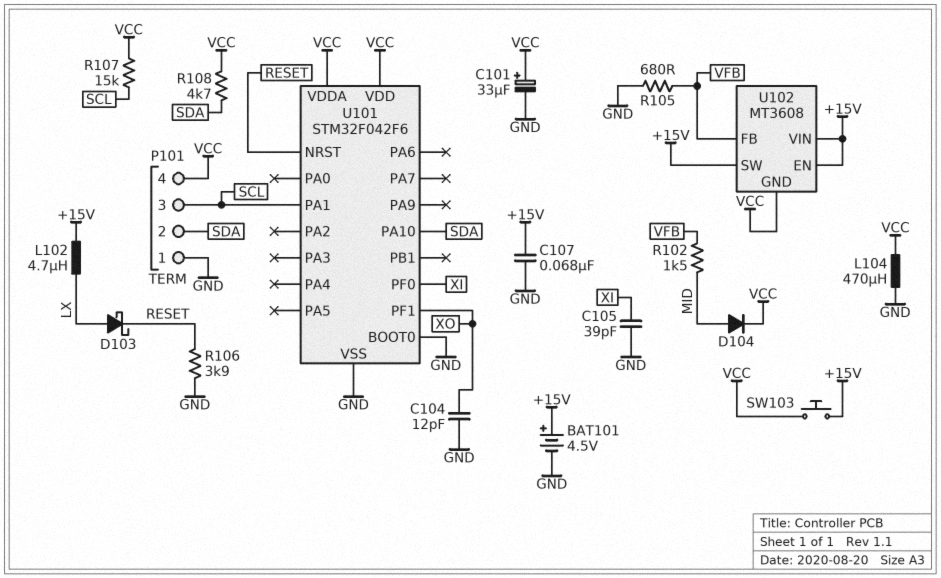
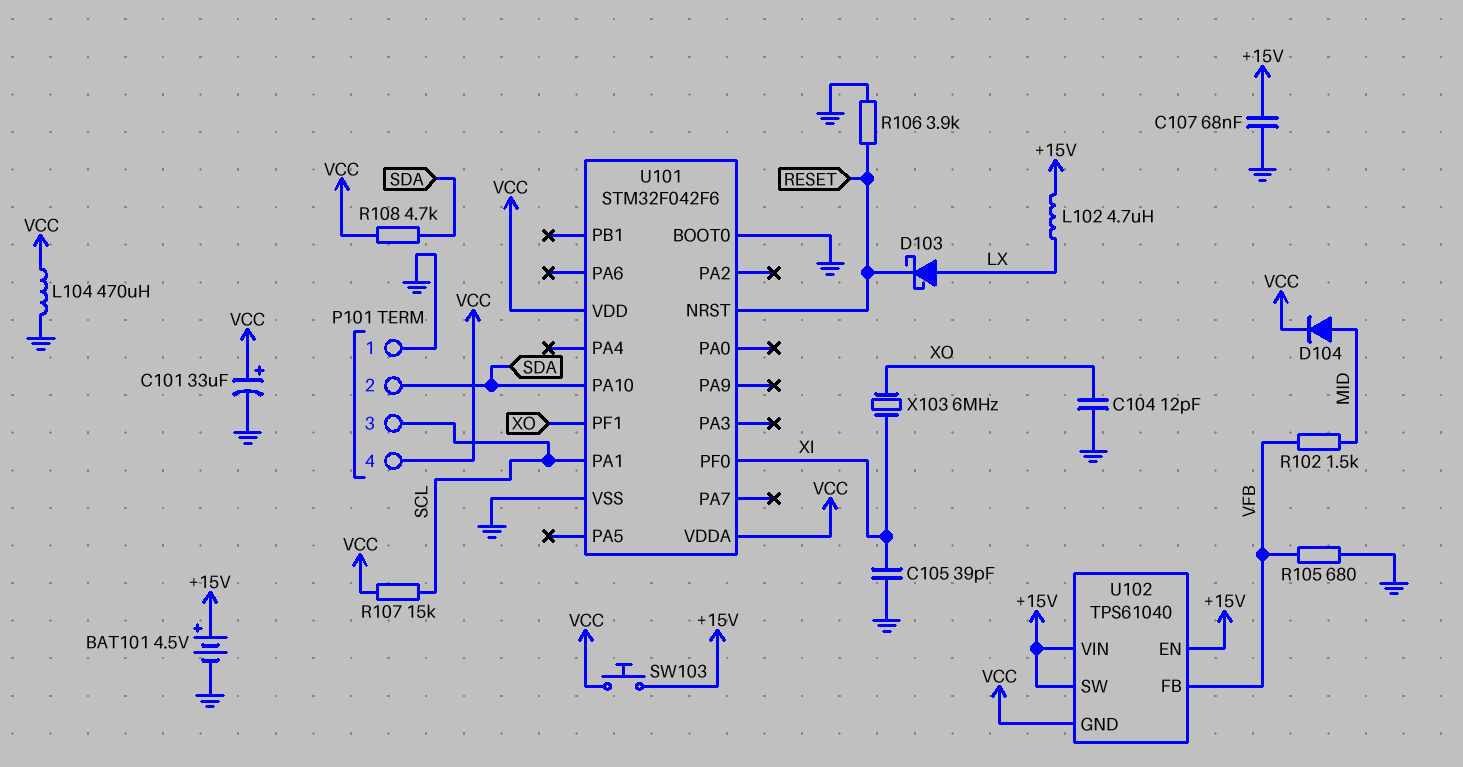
U102: MT3608 -> TPS61040
X103: none -> 6MHz (XI, XO)

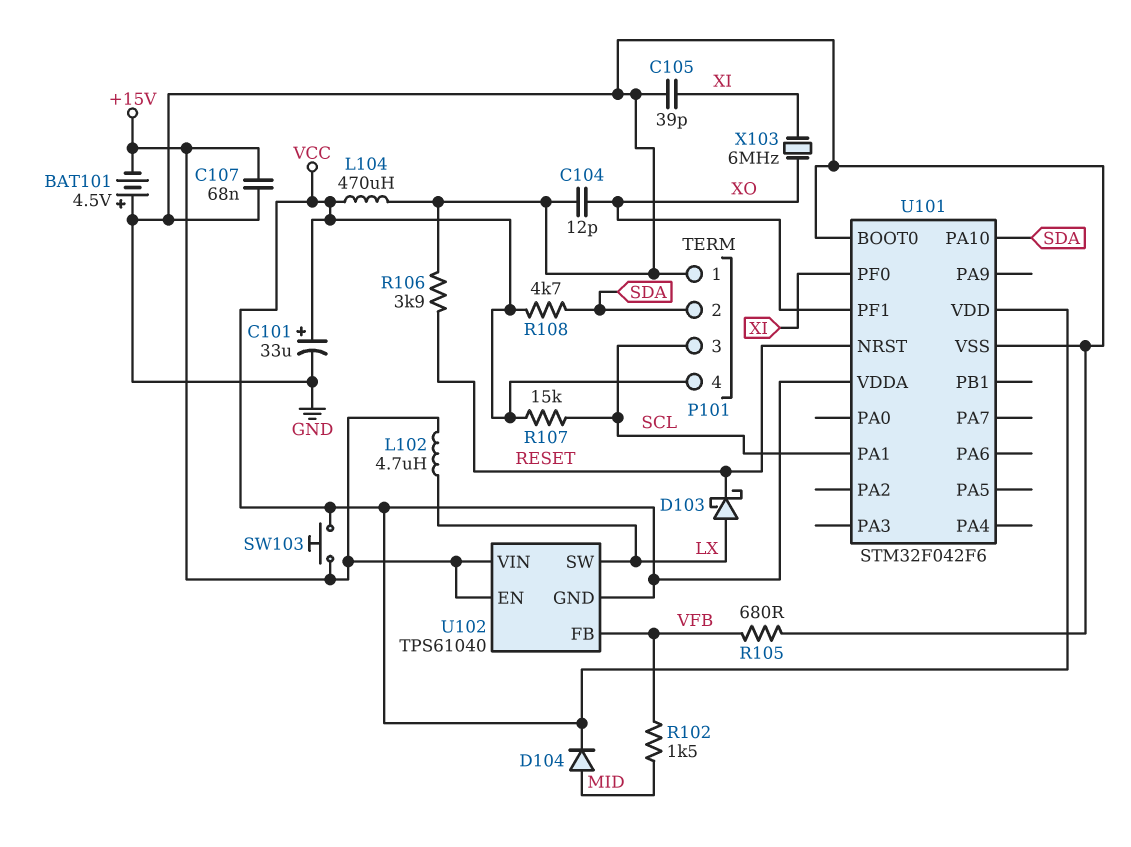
BAT101: 4.5V (plus +15V, minus GND) -> 4.5V (plus GND, minus +15V)
U102 pin SW: +15V -> LX

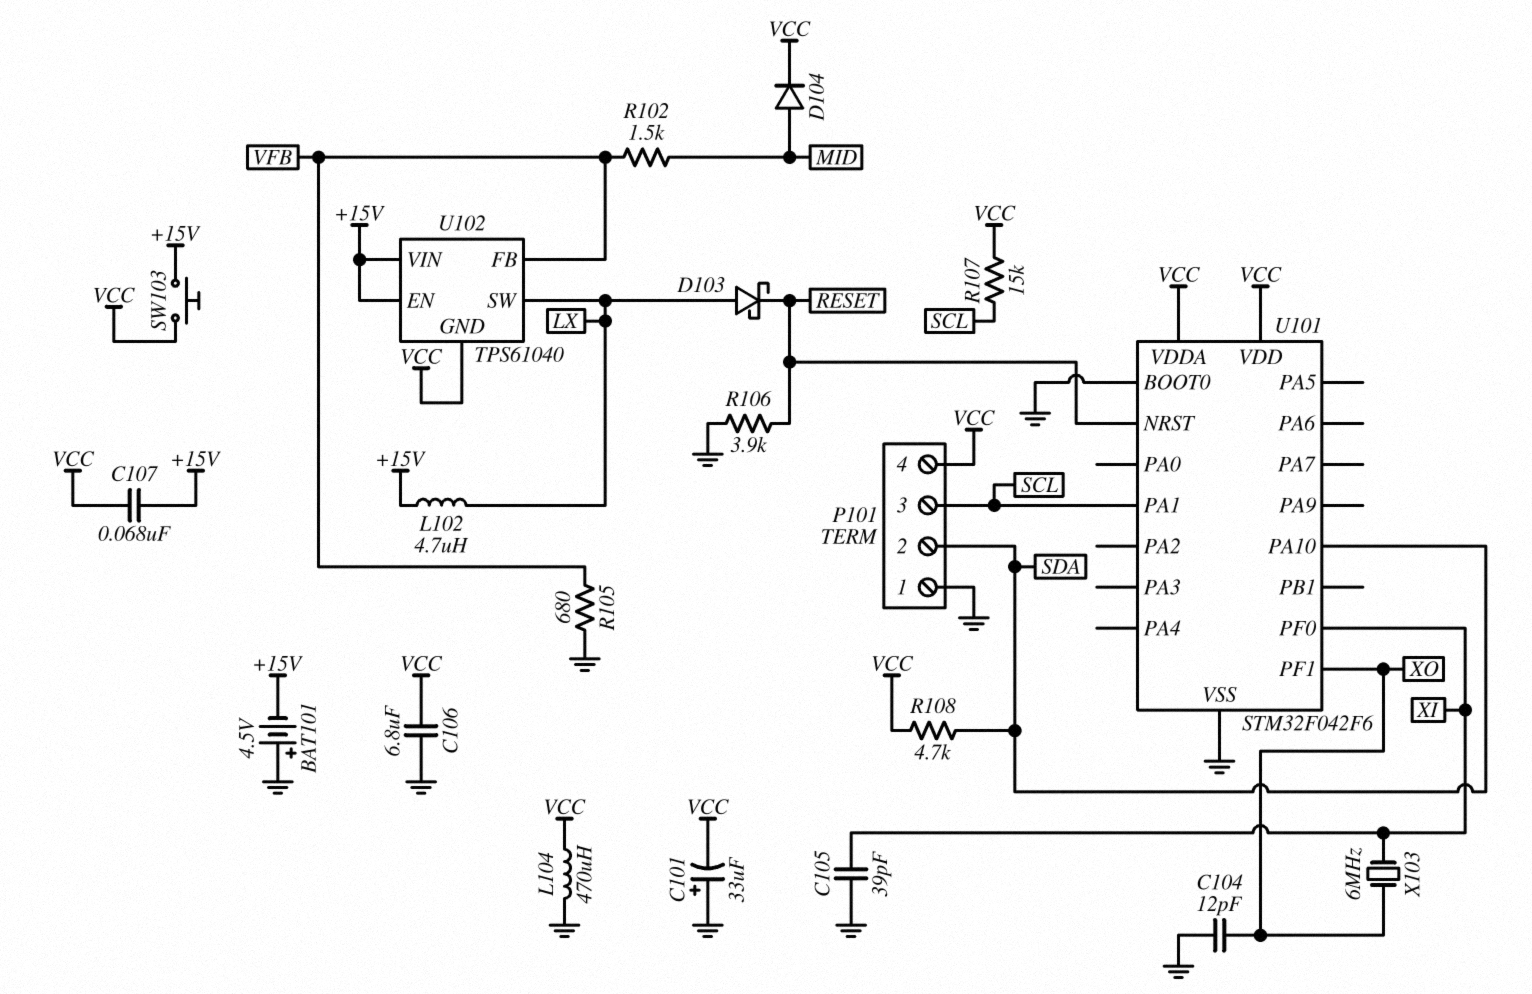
C101: 33uF (plus VCC, minus GND) -> 33uF (plus GND, minus VCC)
C106: none -> 6.8uF (GND, VCC)
C107: 68nF (+15V, GND) -> 68nF (+15V, VCC)

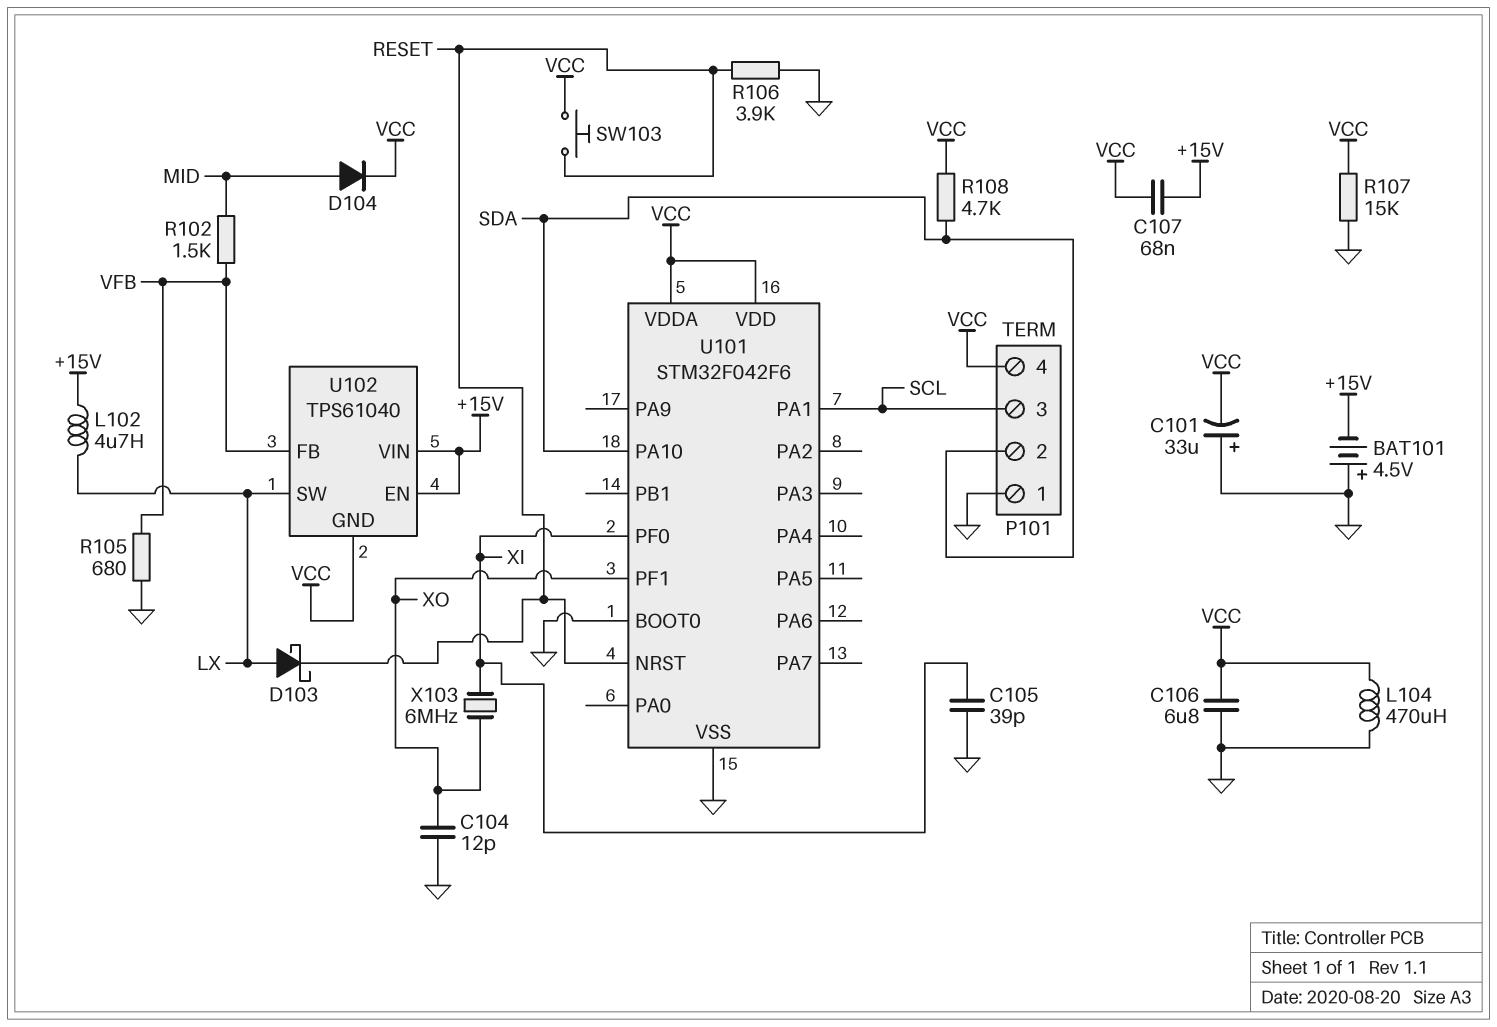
R107: 15k (SCL, VCC) -> 15k (GND, VCC)
SW103: button (+15V, VCC) -> button (RESET, VCC)

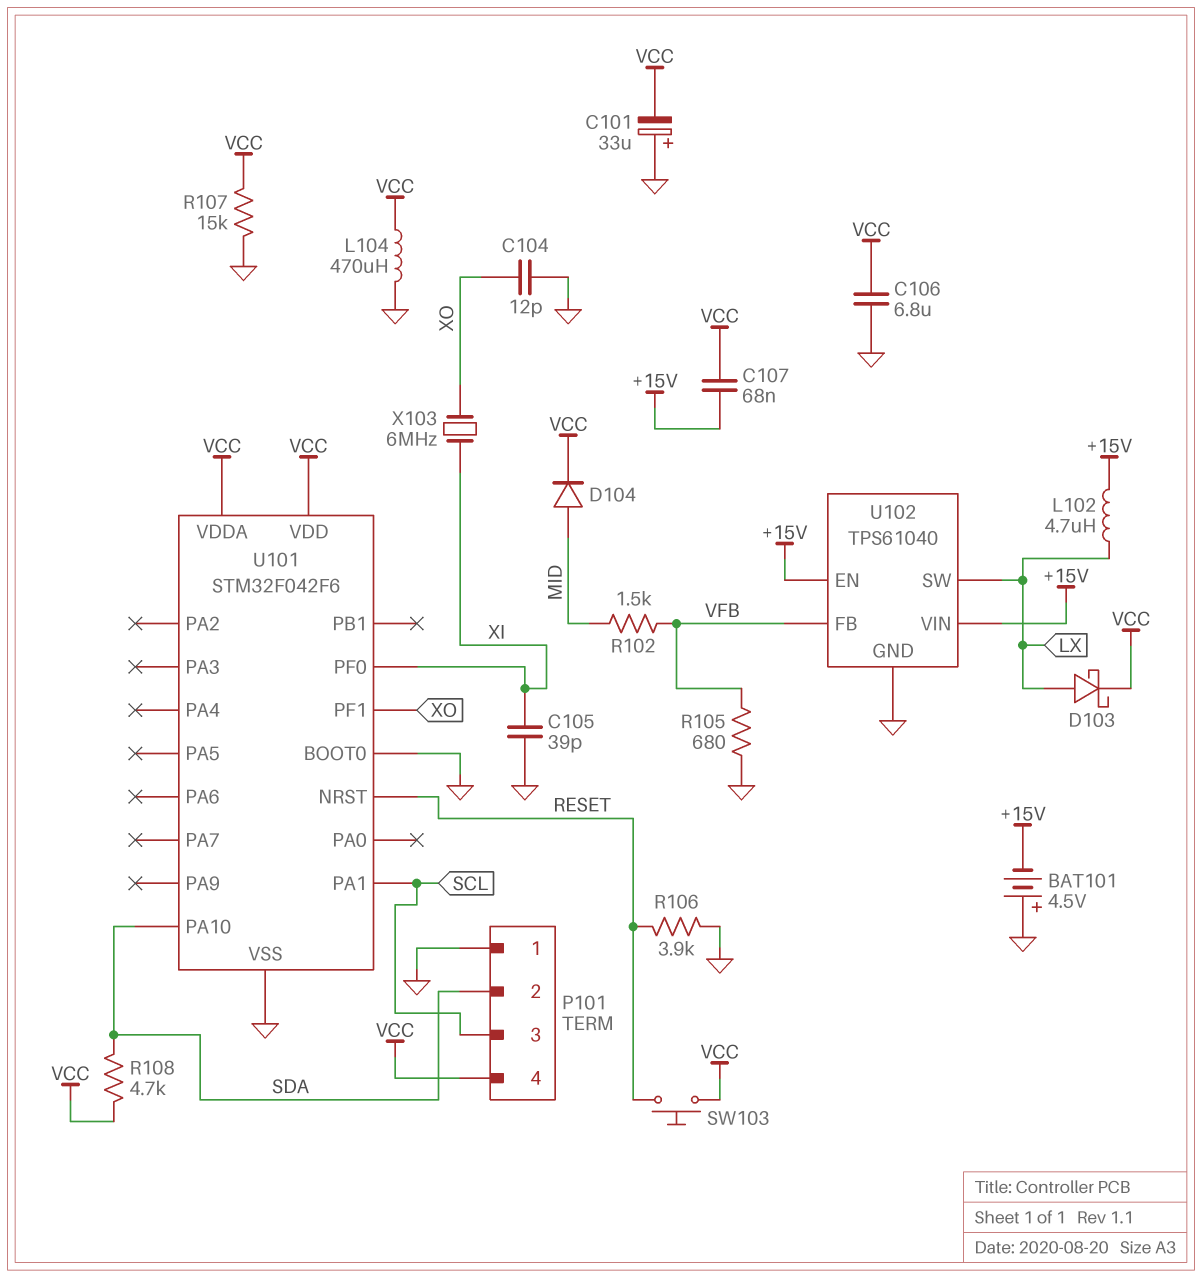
D103: schottky (A LX, K RESET) -> schottky (A LX, K VCC)
U102 pin GND: VCC -> GND

